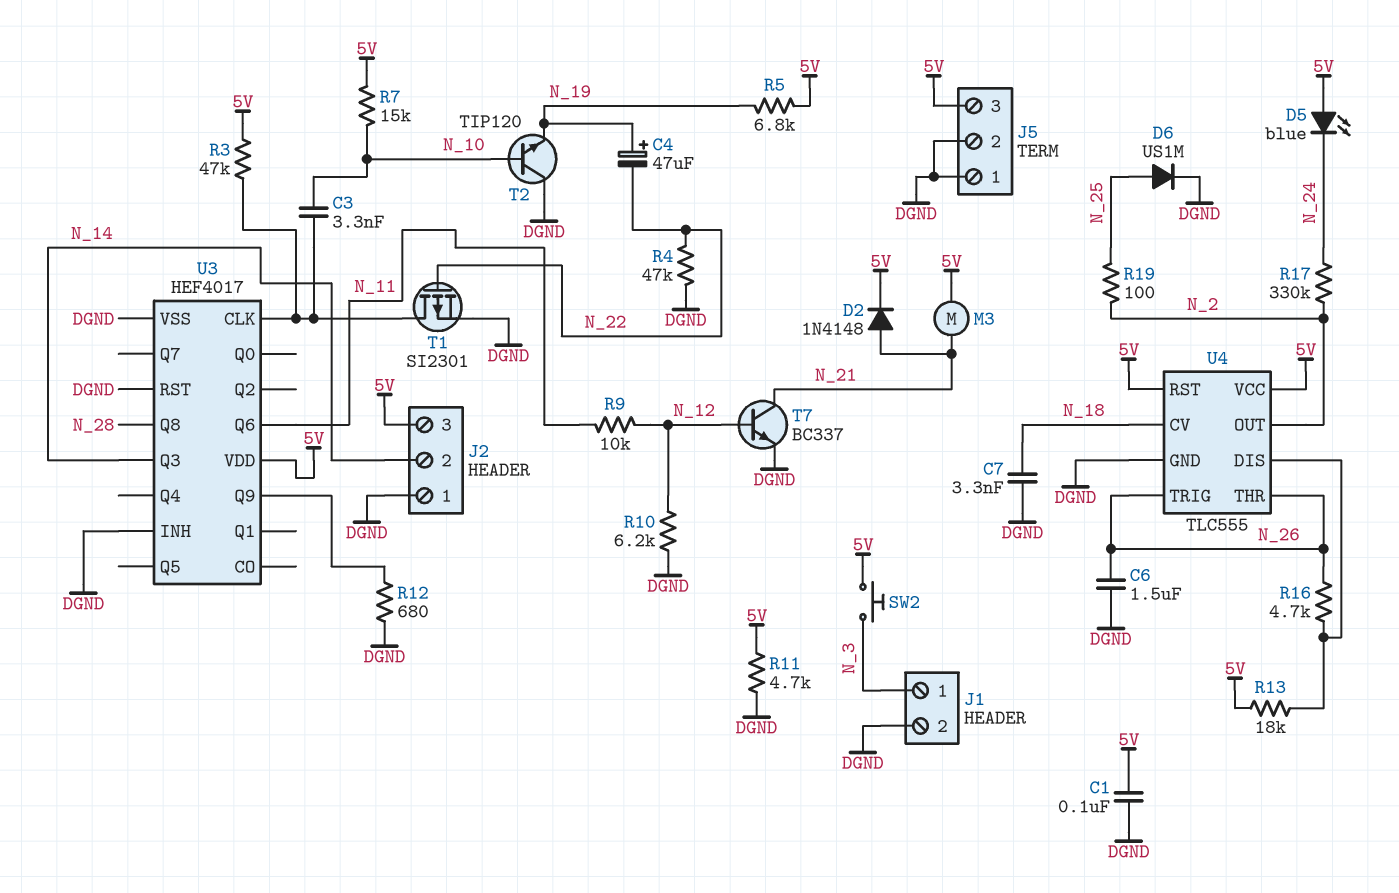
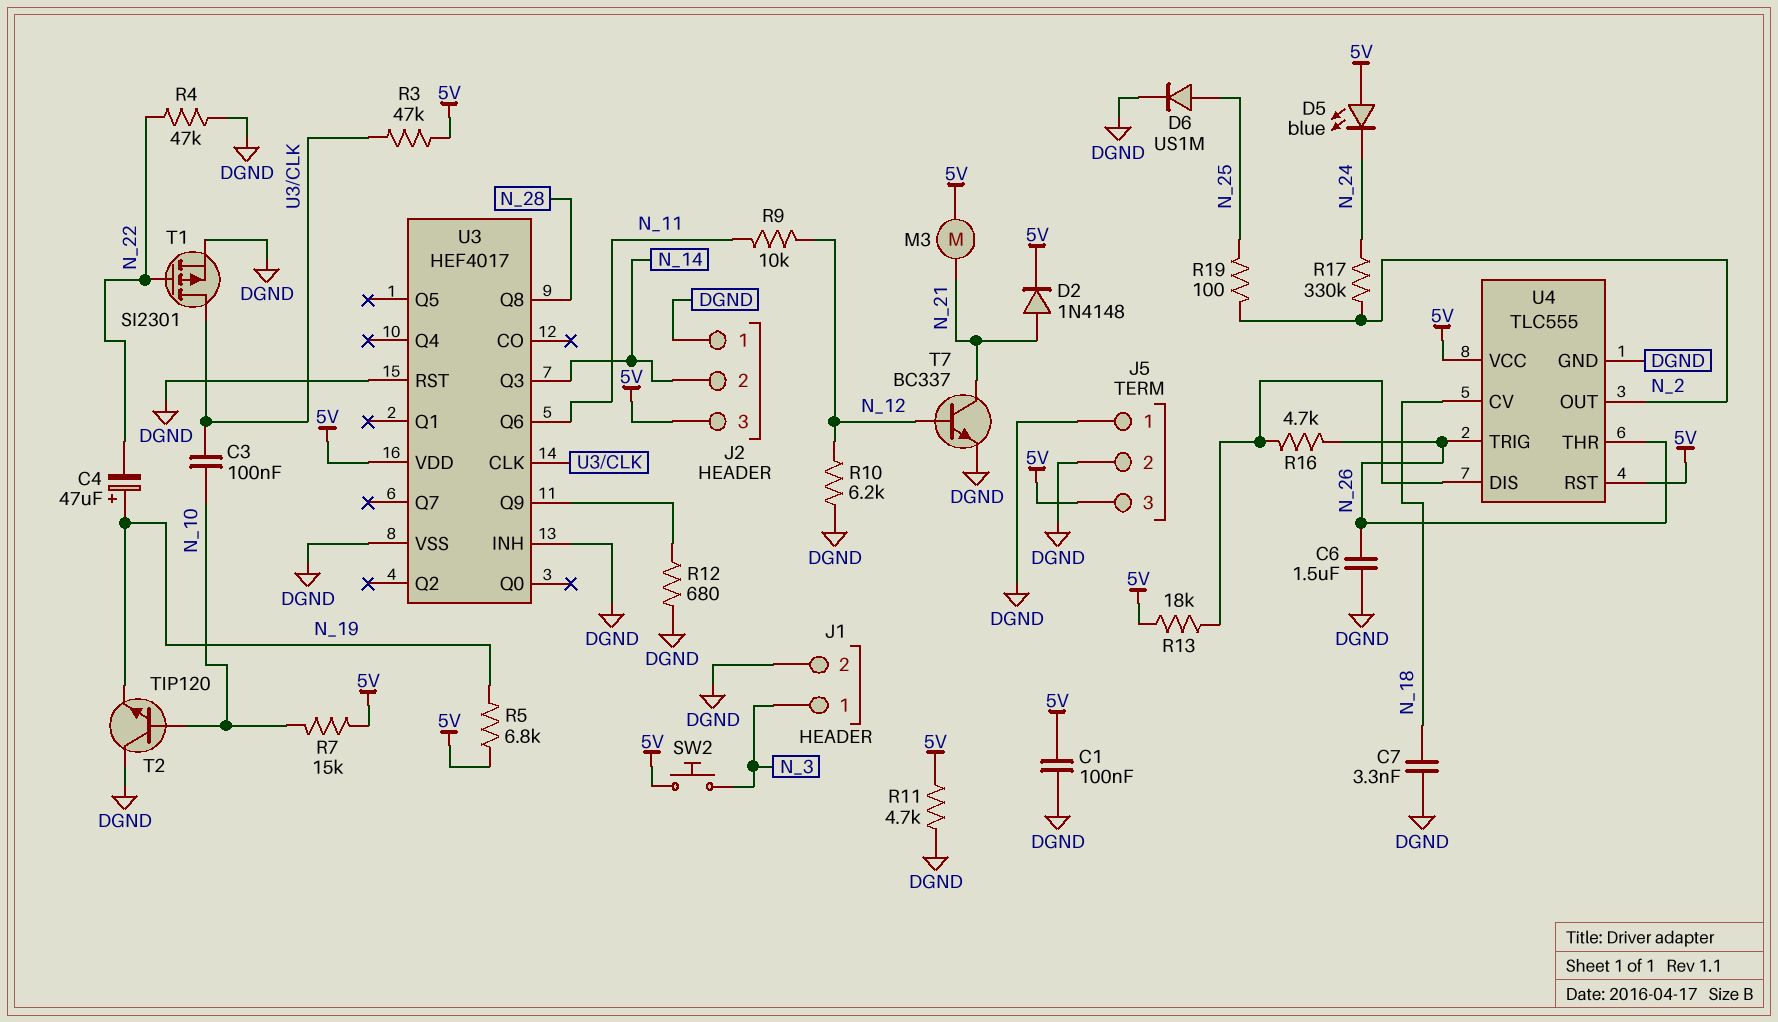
C3: 3.3nF (N_10, U3/CLK) -> 100nF (N_10, U3/CLK)

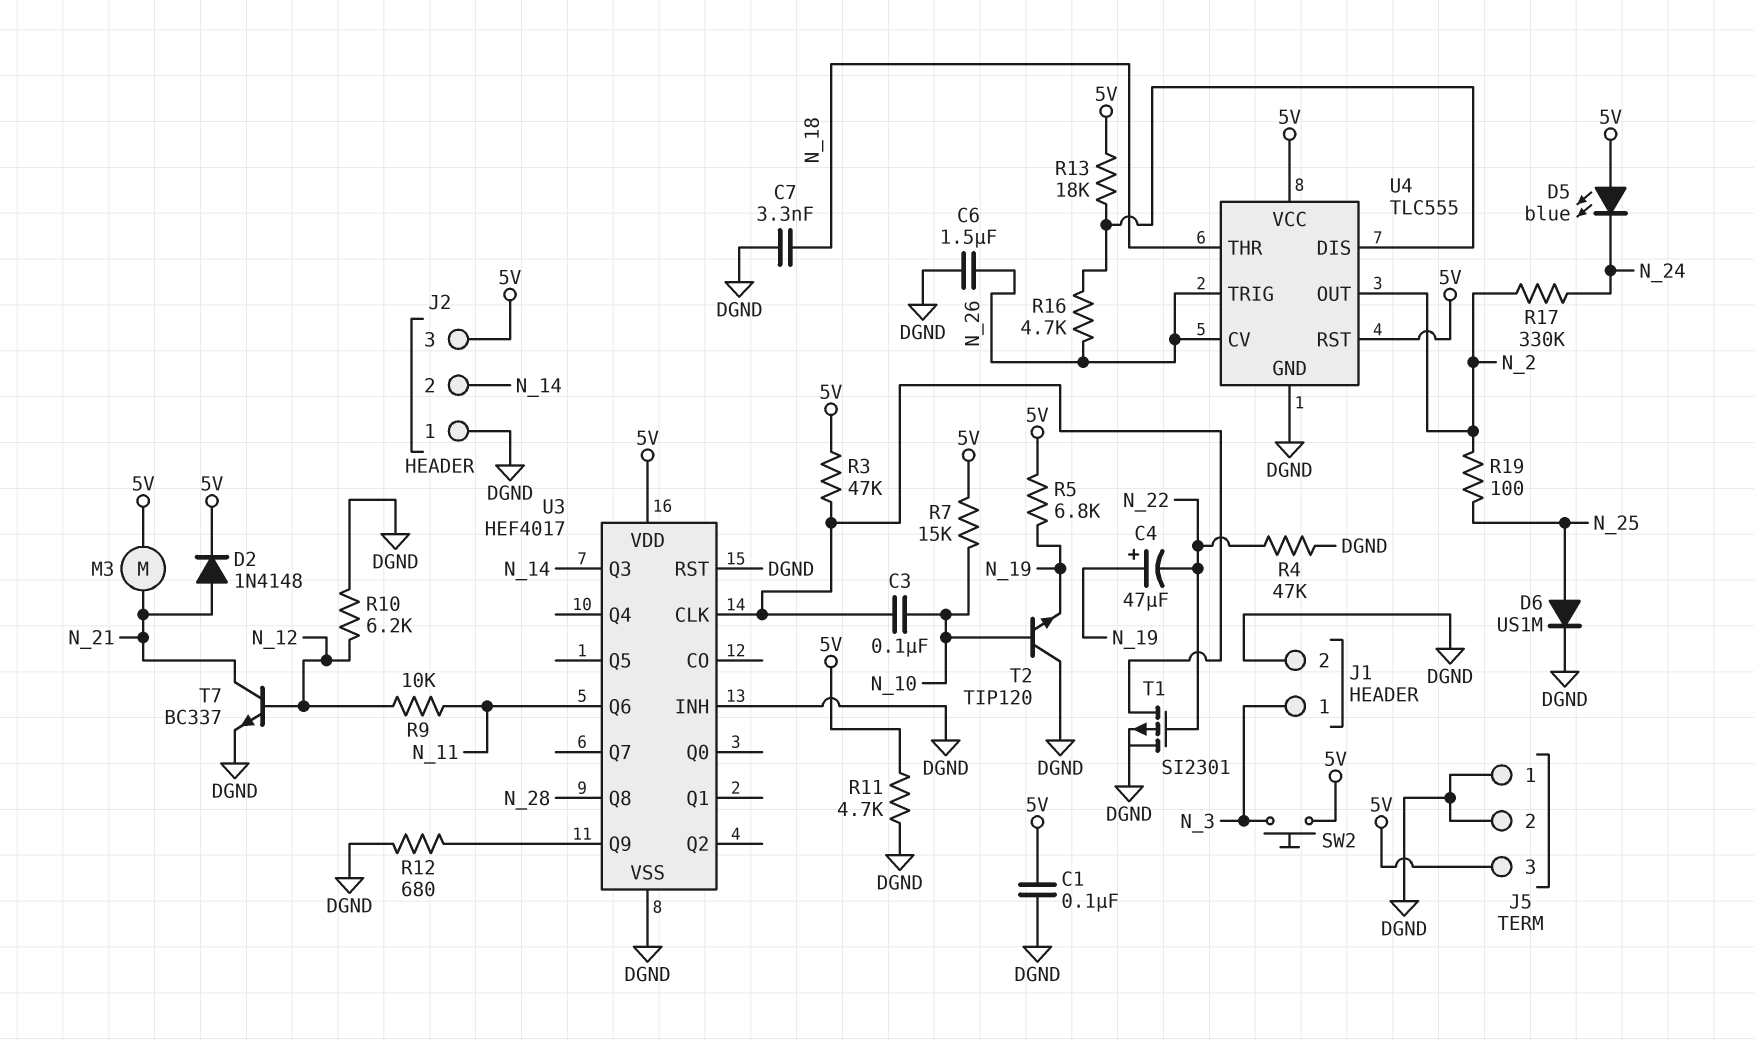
U4 pin CV: N_18 -> N_26
U4 pin THR: N_26 -> N_18

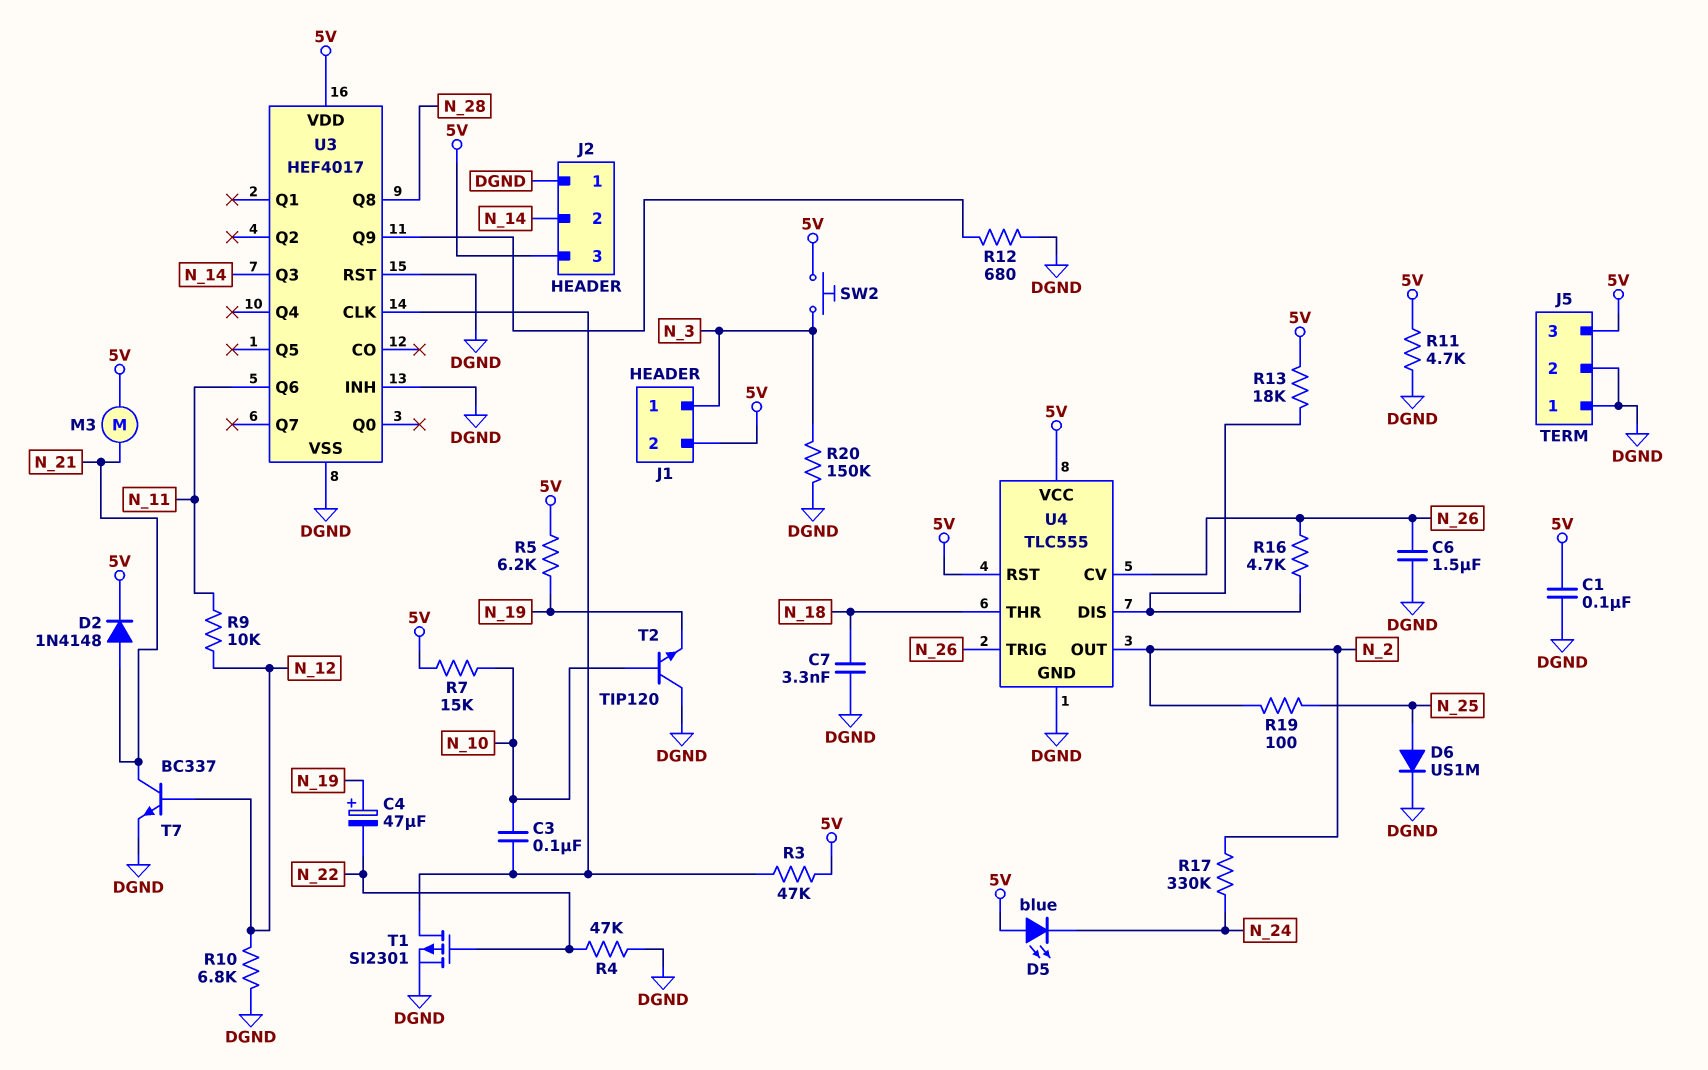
J1 pin 2: DGND -> 5V
R5: 6.8k (5V, N_19) -> 6.2k (5V, N_19)
R10: 6.2k (DGND, N_12) -> 6.8k (DGND, N_12)
R20: none -> 150k (DGND, N_3)

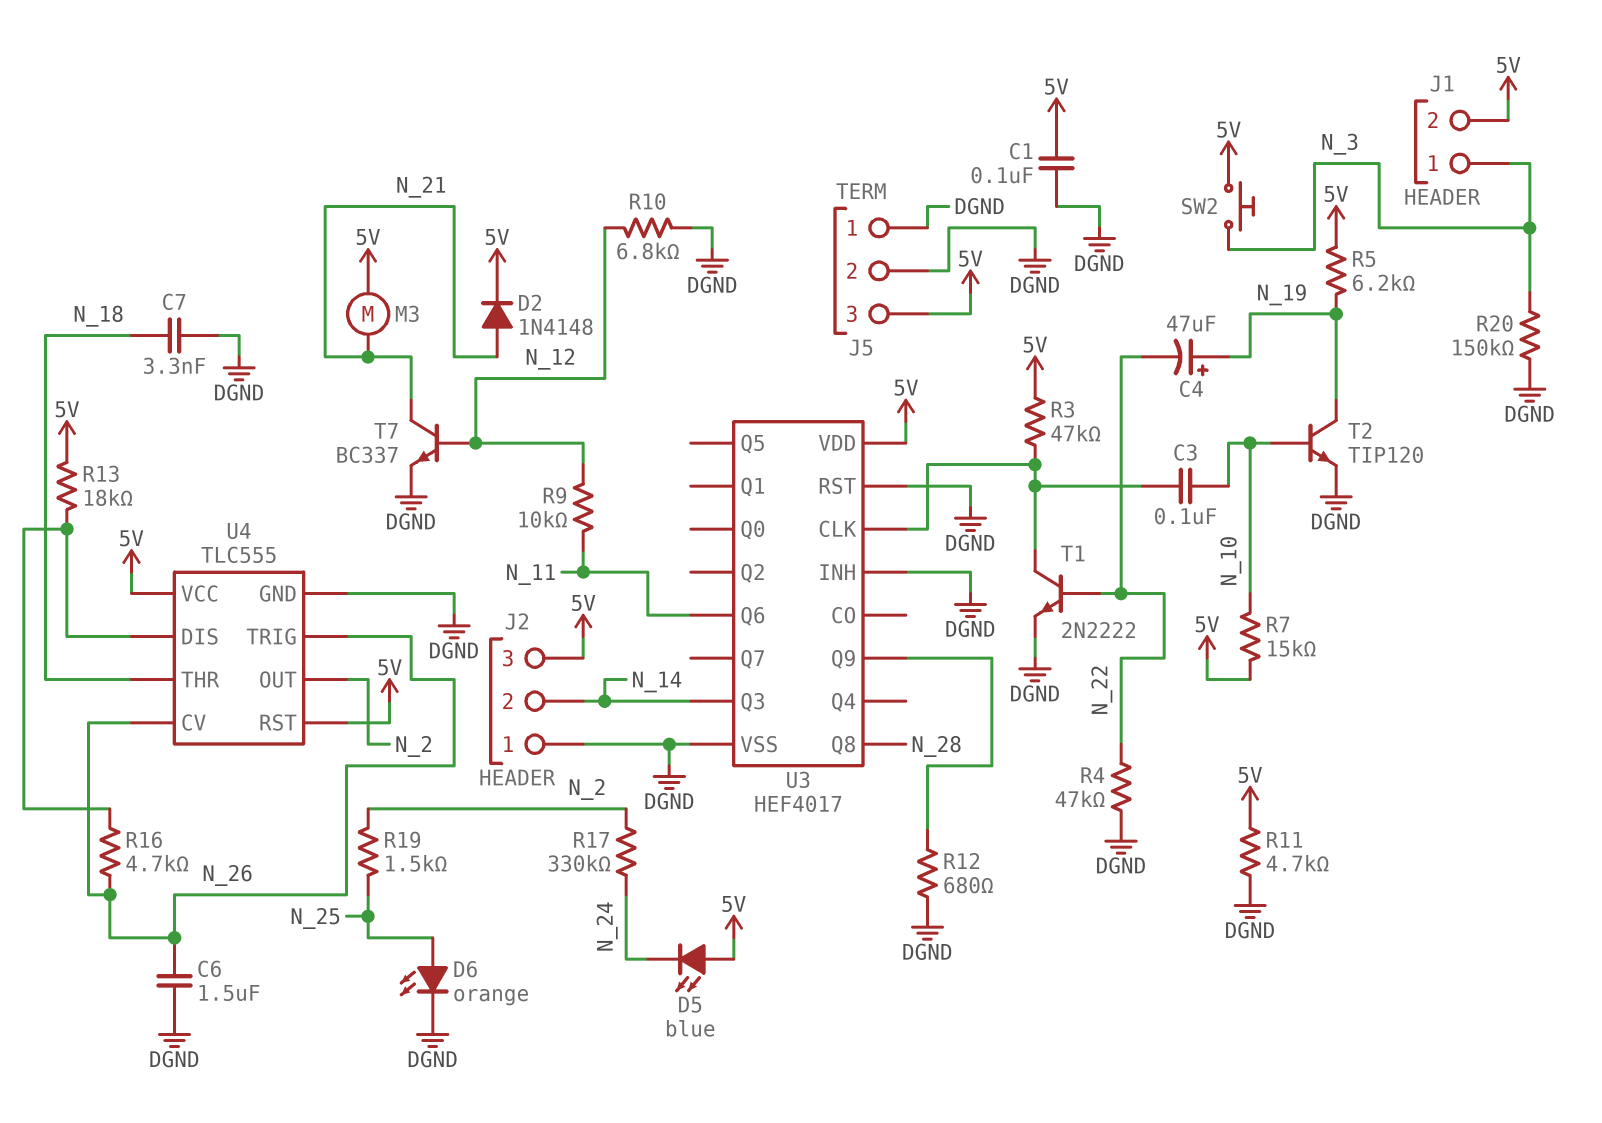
D6: diode US1M (A N_25, K DGND) -> LED orange (A N_25, K DGND)
R19: 100 (N_2, N_25) -> 1.5k (N_2, N_25)
T1: PMOS SI2301 (G N_22, D U3/CLK, S DGND) -> NPN 2N2222 (B N_22, C U3/CLK, E DGND)
T2: NPN TIP120 (B N_10, C DGND, E N_19) -> NPN TIP120 (B N_10, C N_19, E DGND)

